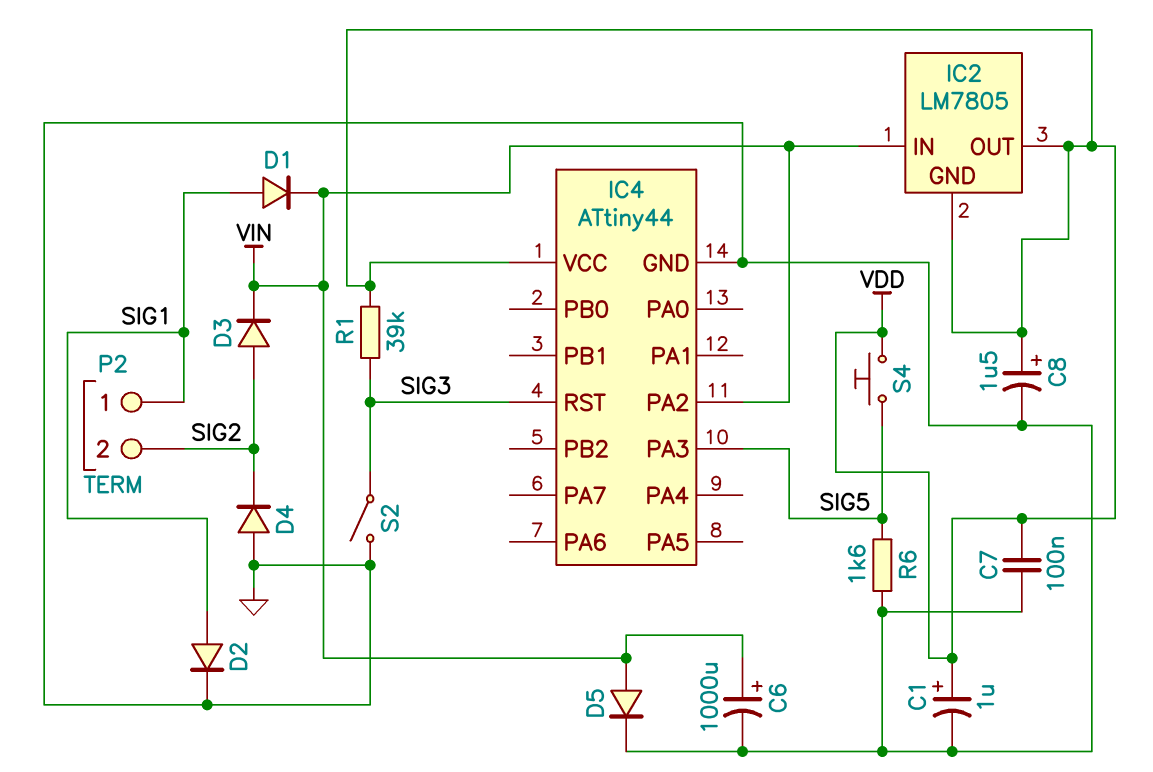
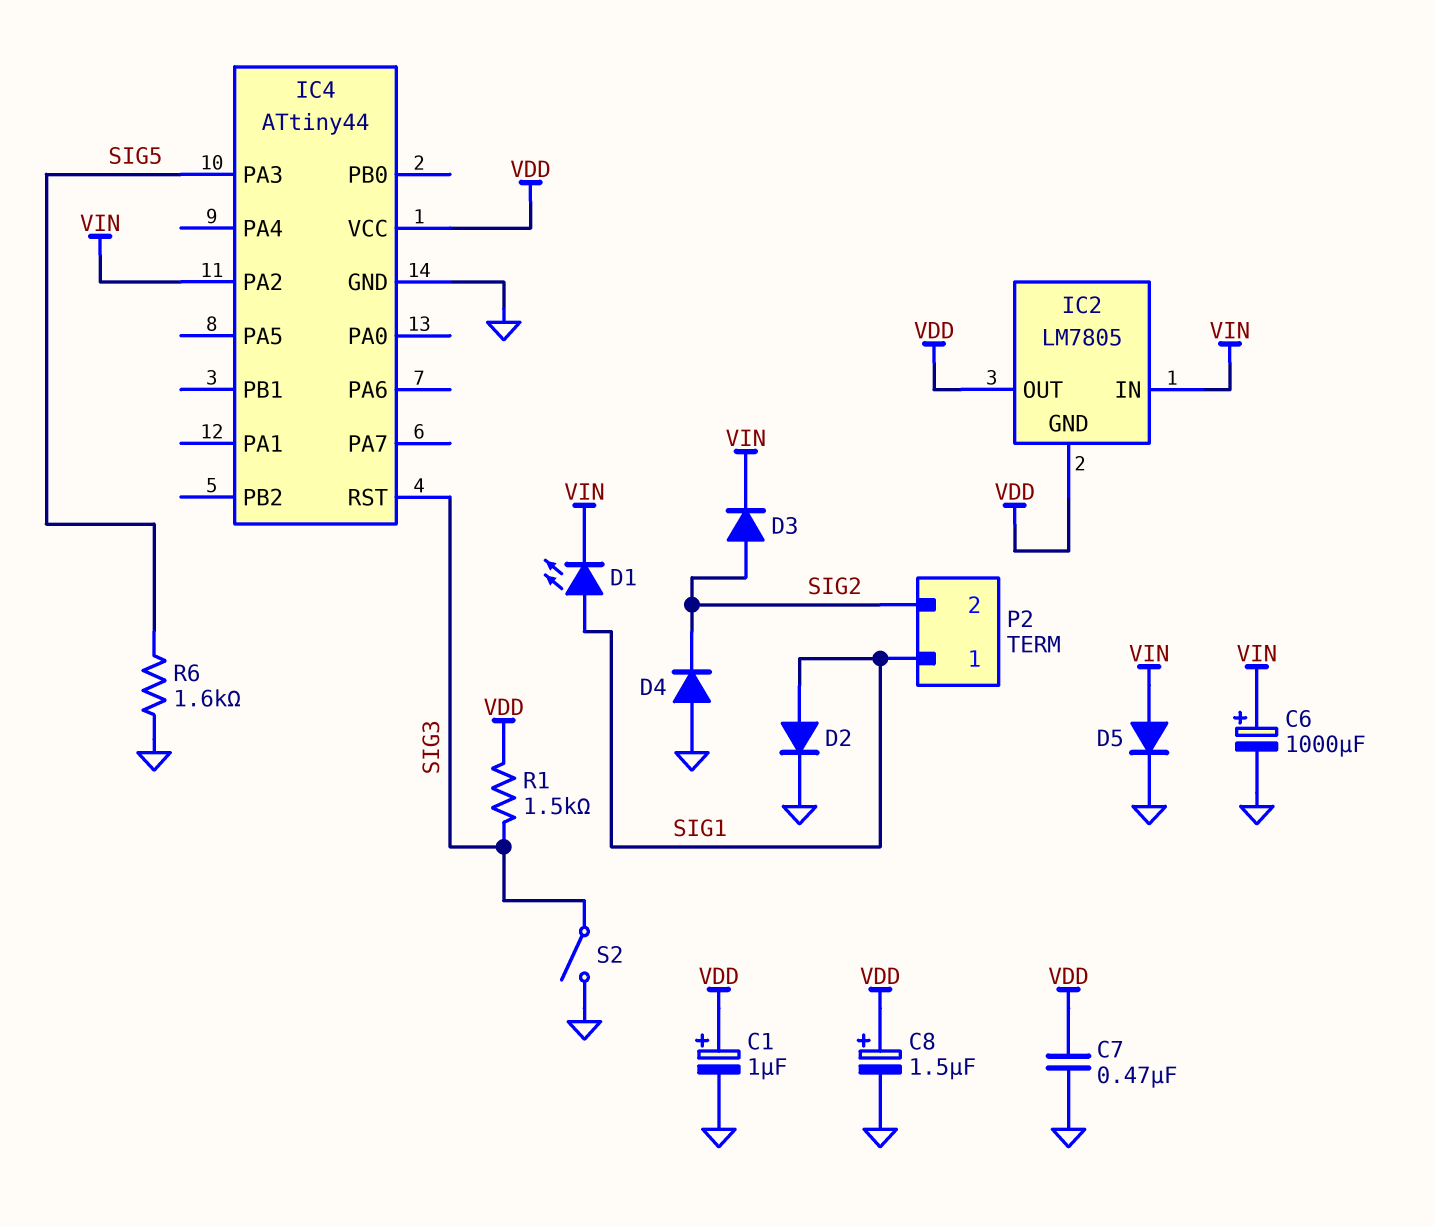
C7: 100nF (GND, VDD) -> 470nF (GND, VDD)
D1: diode (A SIG1, K VIN) -> LED (A SIG1, K VIN)
R1: 39k (SIG3, VDD) -> 1.5k (SIG3, VDD)
S4: button (SIG5, VDD) -> none

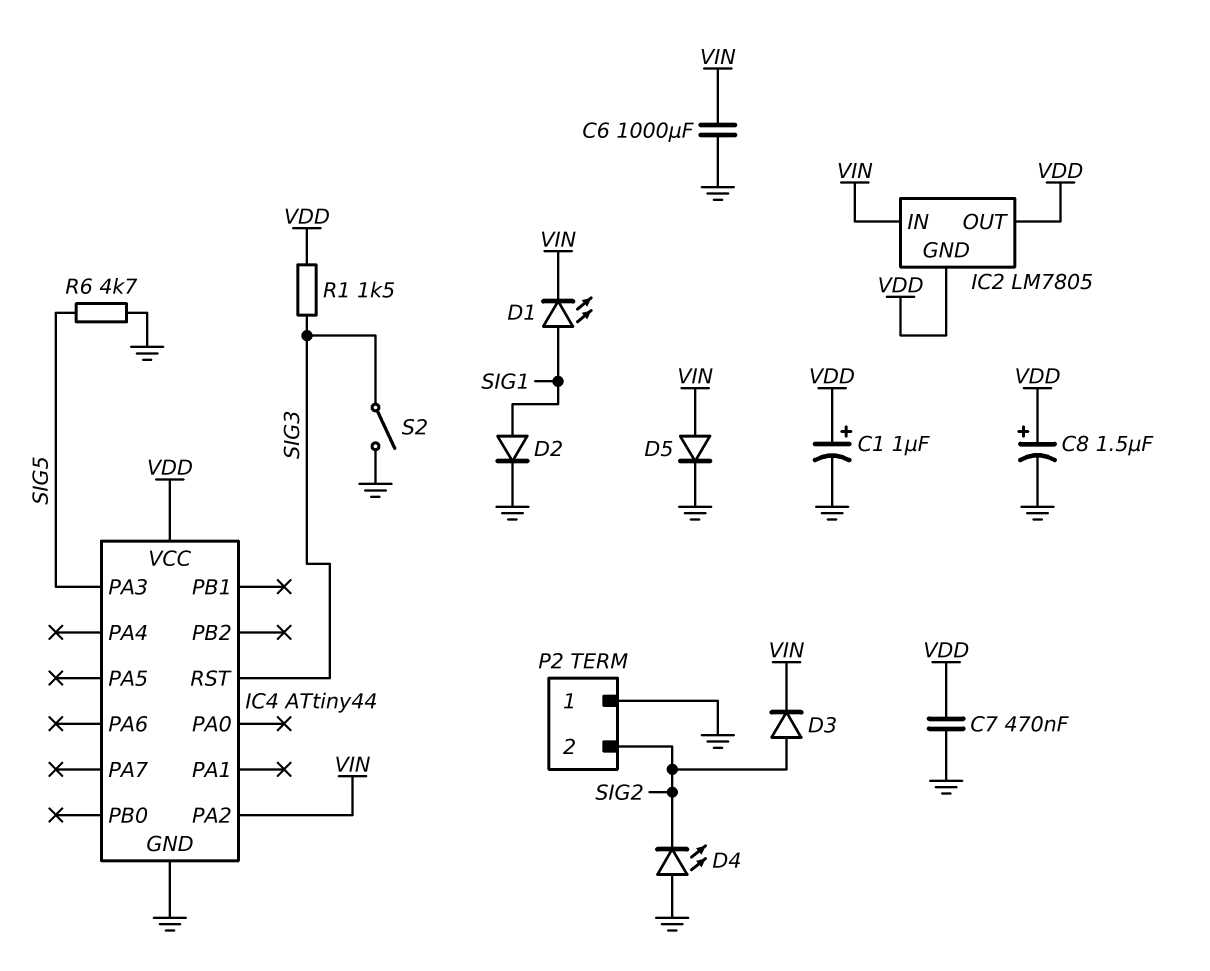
C6: 1000uF (plus VIN, minus GND) -> 1000uF (GND, VIN)
D4: diode (A GND, K SIG2) -> LED (A GND, K SIG2)
P2 pin 1: SIG1 -> GND
R6: 1.6k (GND, SIG5) -> 4.7k (GND, SIG5)

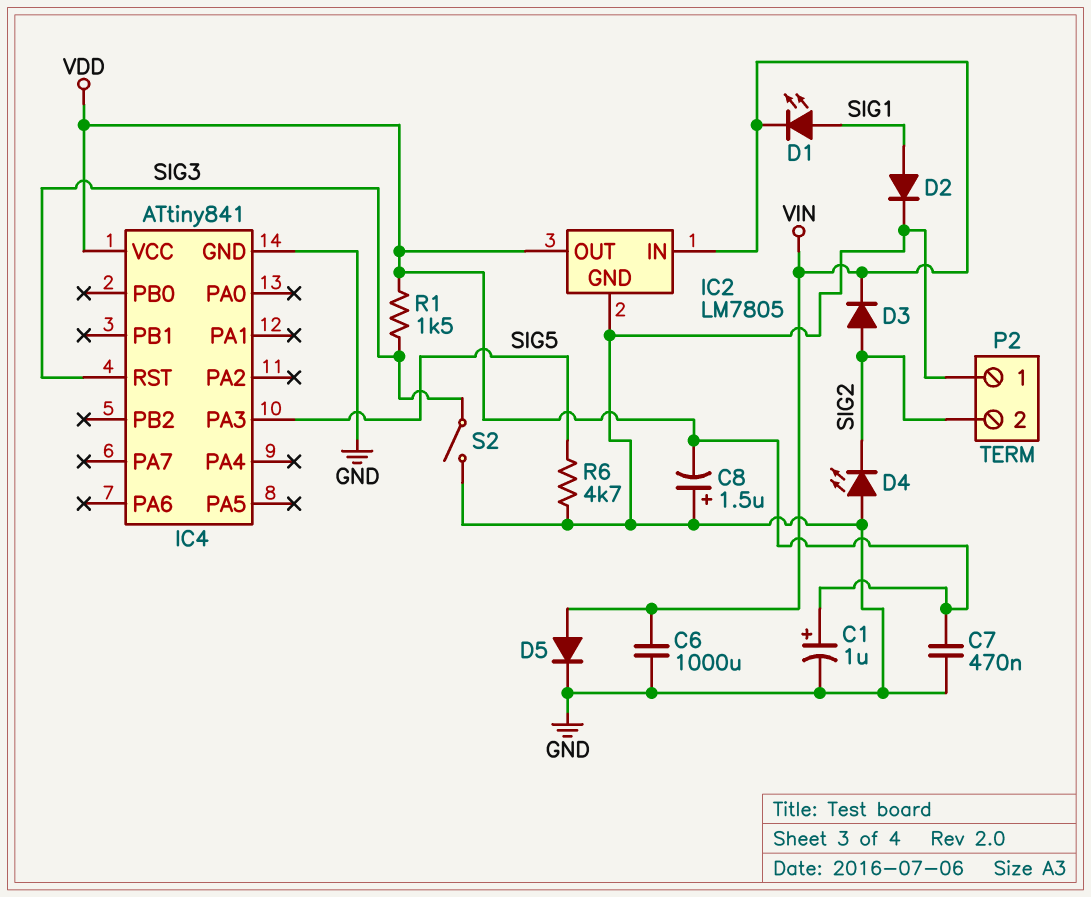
C8: 1.5uF (plus VDD, minus GND) -> 1.5uF (plus GND, minus VDD)
IC2 pin GND: VDD -> GND
IC4: ATtiny44 -> ATtiny841
IC4 pin PA2: VIN -> none

